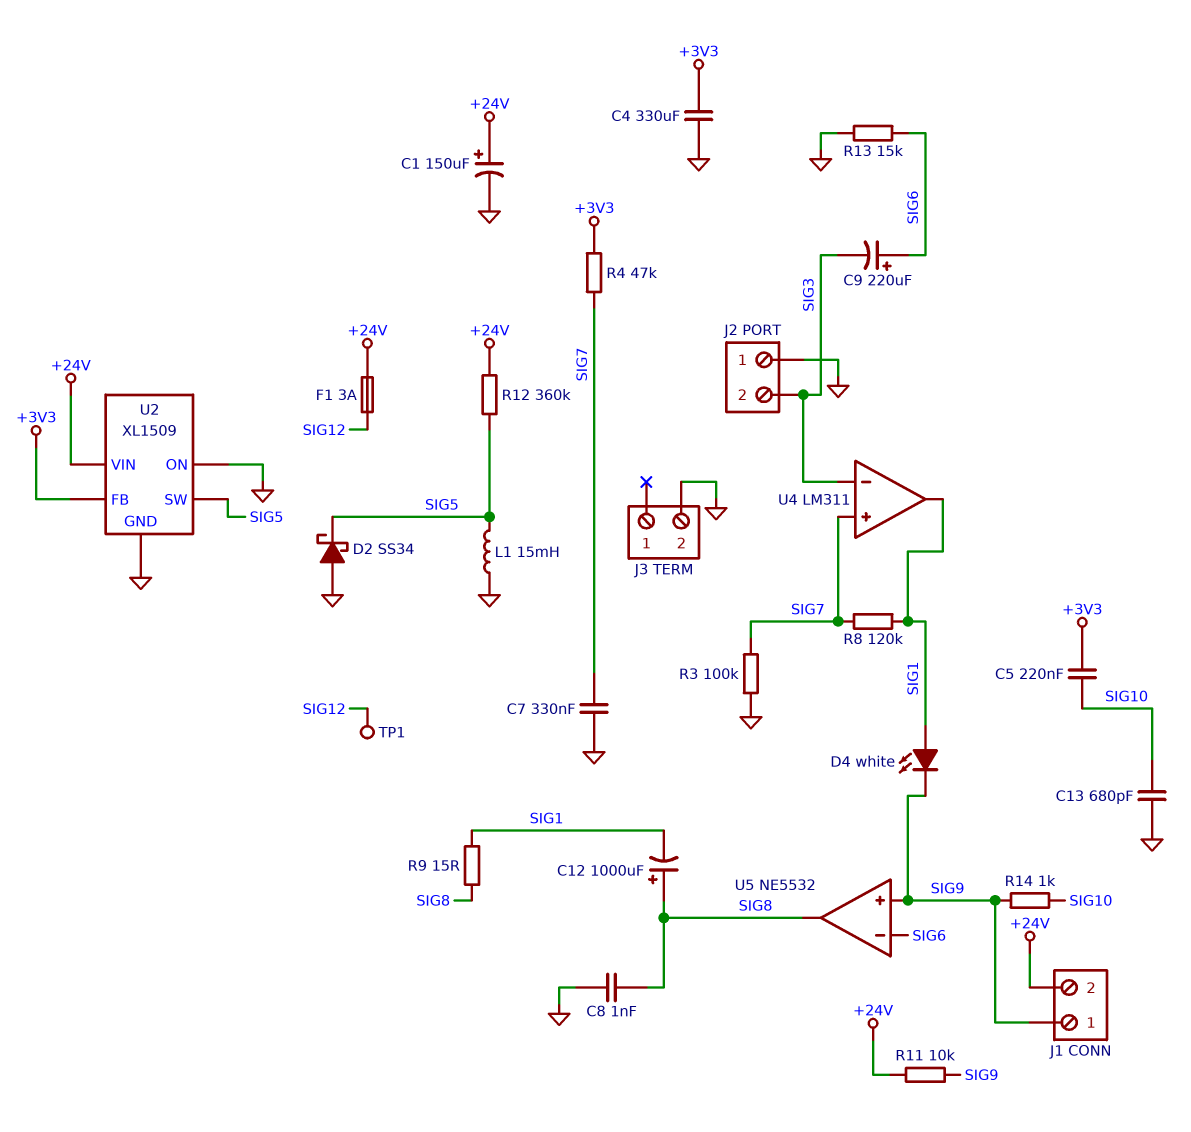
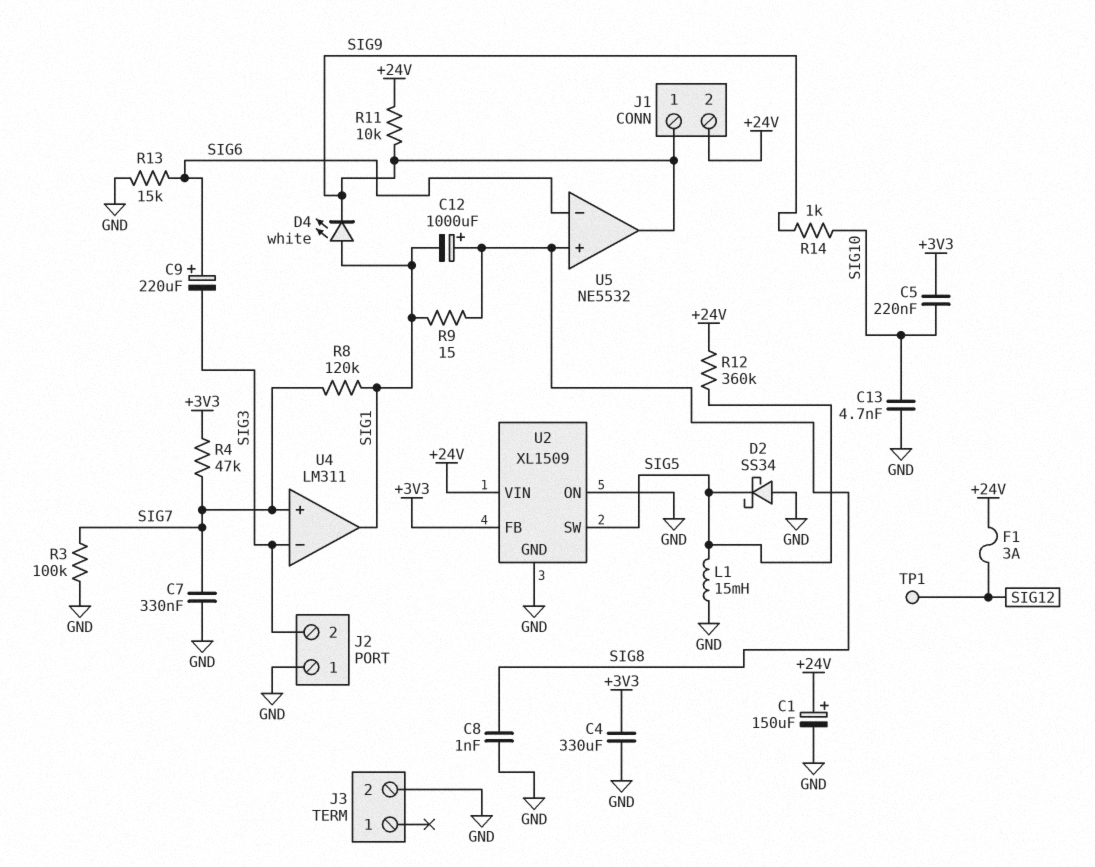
C13: 680pF (GND, SIG10) -> 4.7nF (GND, SIG10)
U5 pin in+: SIG9 -> SIG8
U5 pin out: SIG8 -> SIG9

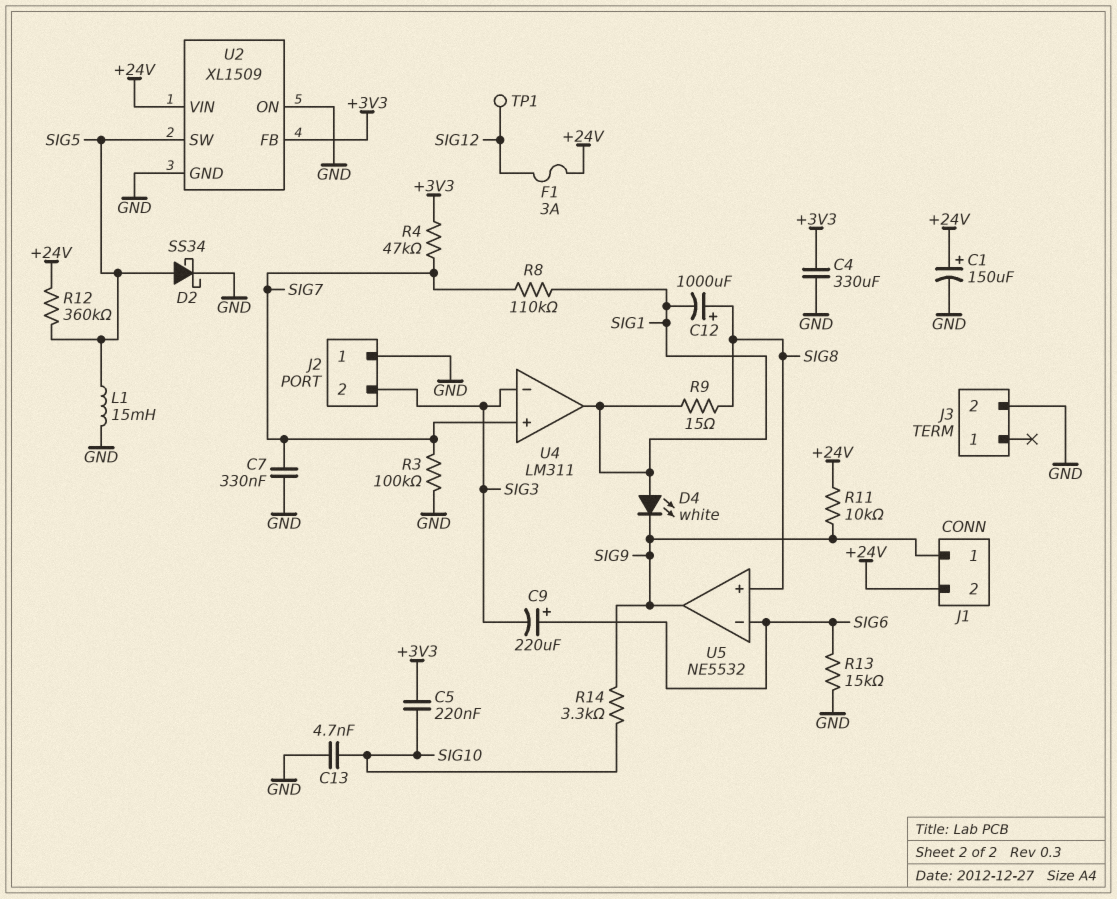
C8: 1nF (GND, SIG8) -> none
D2: schottky SS34 (A GND, K SIG5) -> schottky SS34 (A SIG5, K GND)
R8: 120k (SIG1, SIG7) -> 110k (SIG1, SIG7)
R14: 1k (SIG9, SIG10) -> 3.3k (SIG9, SIG10)

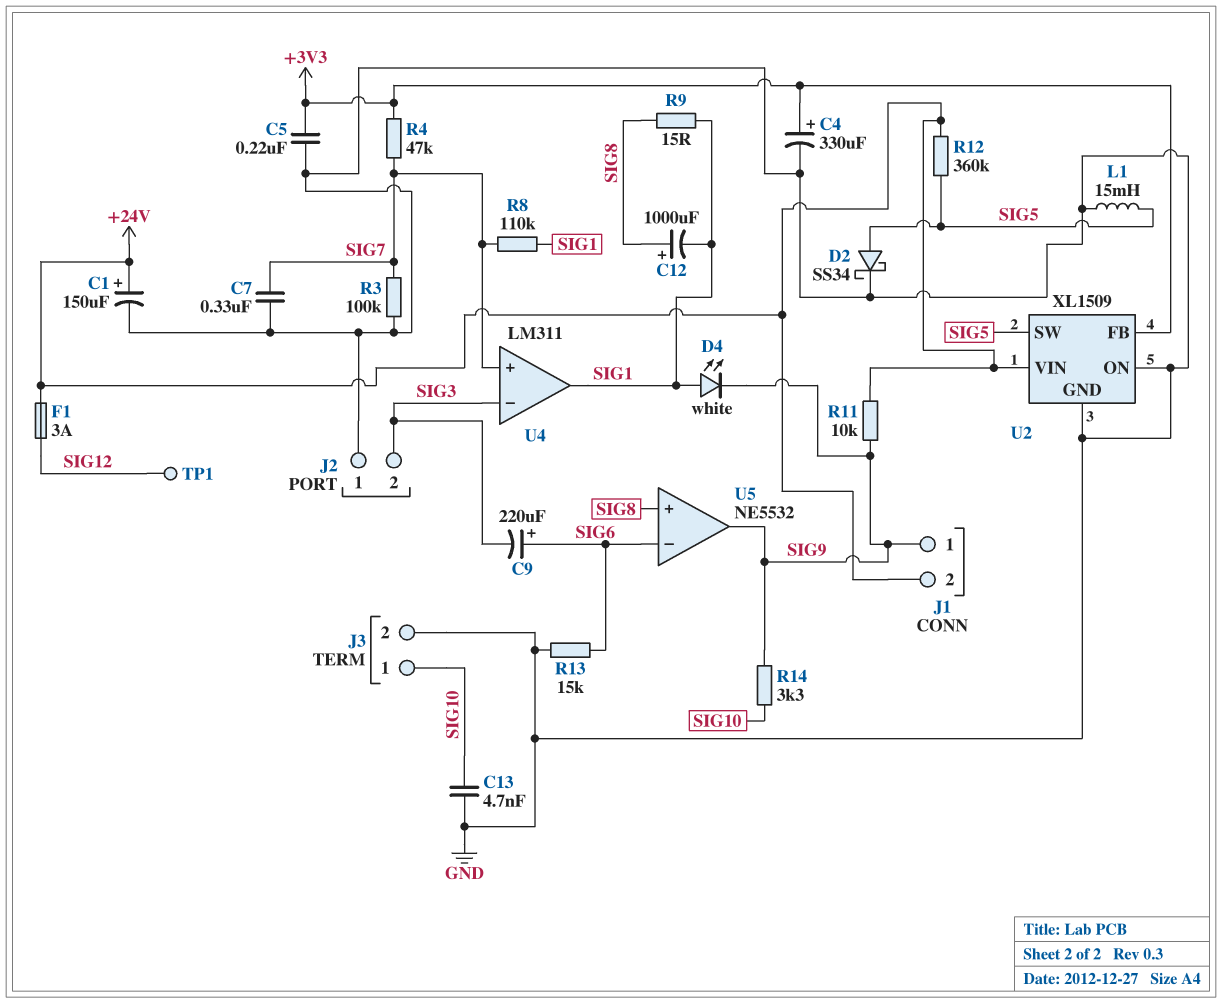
C4: 330uF (+3V3, GND) -> 330uF (plus +3V3, minus GND)
C5: 220nF (+3V3, SIG10) -> 220nF (+3V3, GND)
J3 pin 1: none -> SIG10

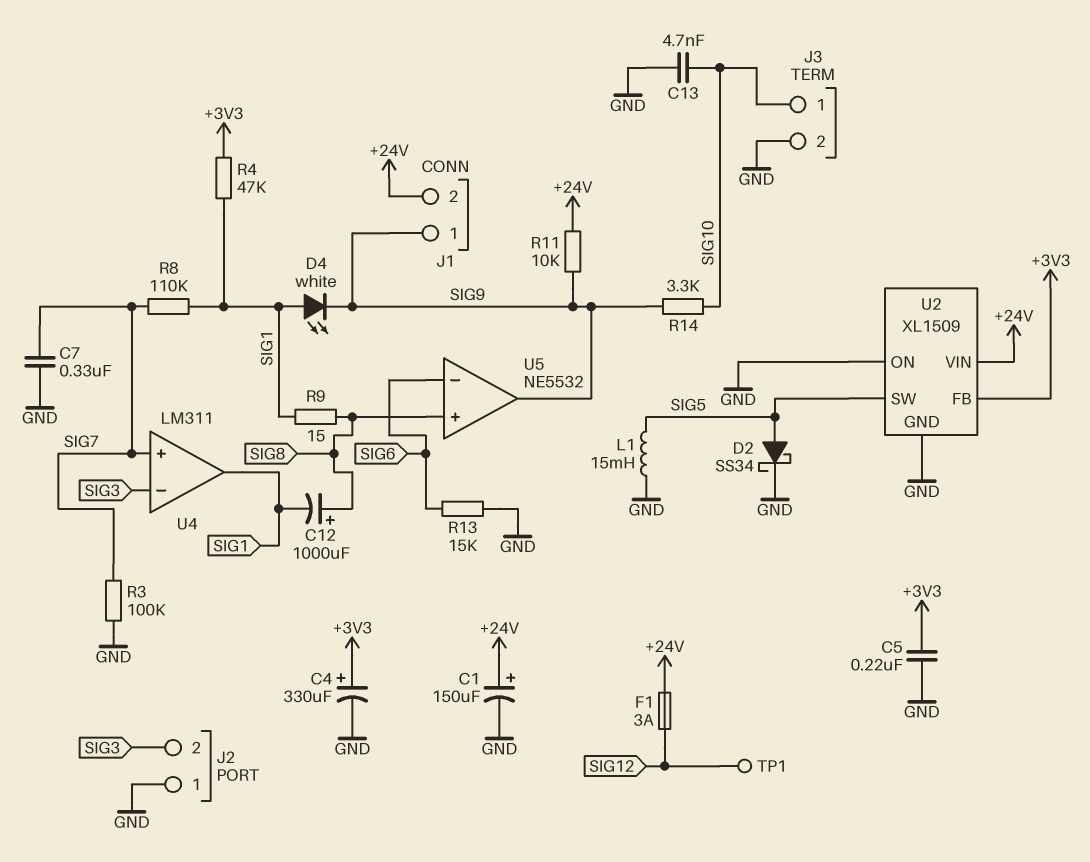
C9: 220uF (plus SIG6, minus SIG3) -> none
R4: 47k (+3V3, SIG7) -> 47k (+3V3, SIG1)
R12: 360k (+24V, SIG5) -> none

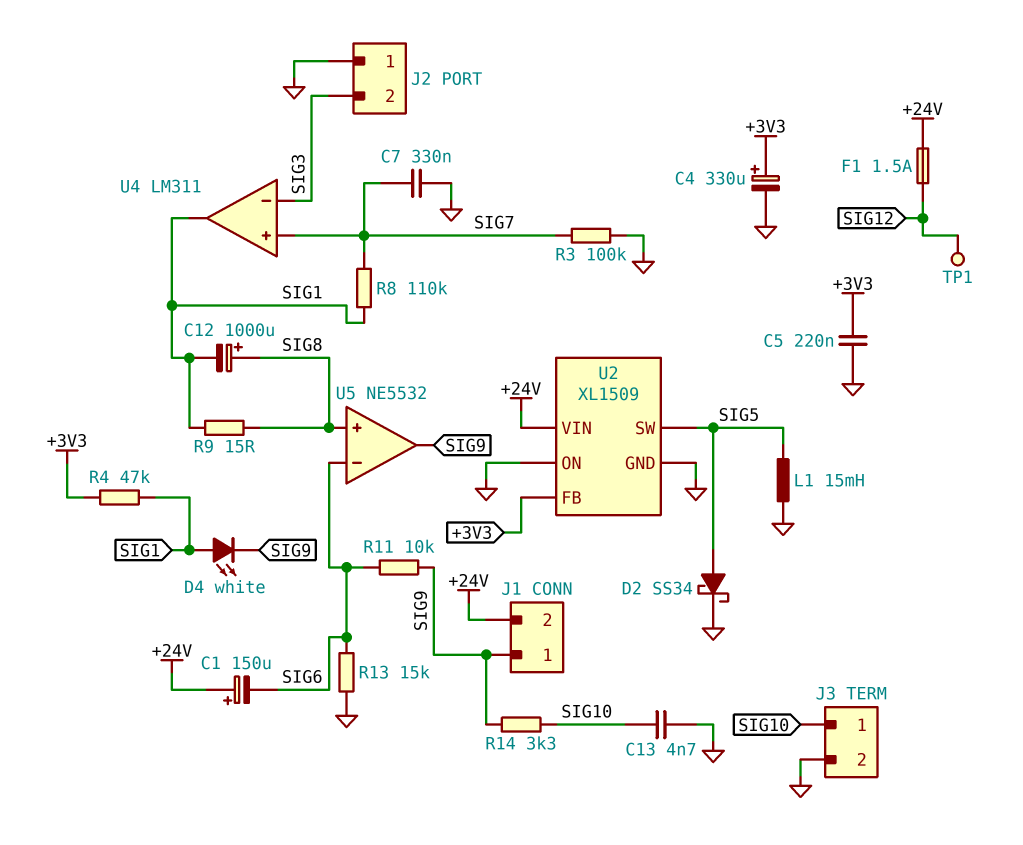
C1: 150uF (plus +24V, minus GND) -> 150uF (plus +24V, minus SIG6)
F1: 3A (+24V, SIG12) -> 1.5A (+24V, SIG12)
R11: 10k (+24V, SIG9) -> 10k (SIG6, SIG9)

